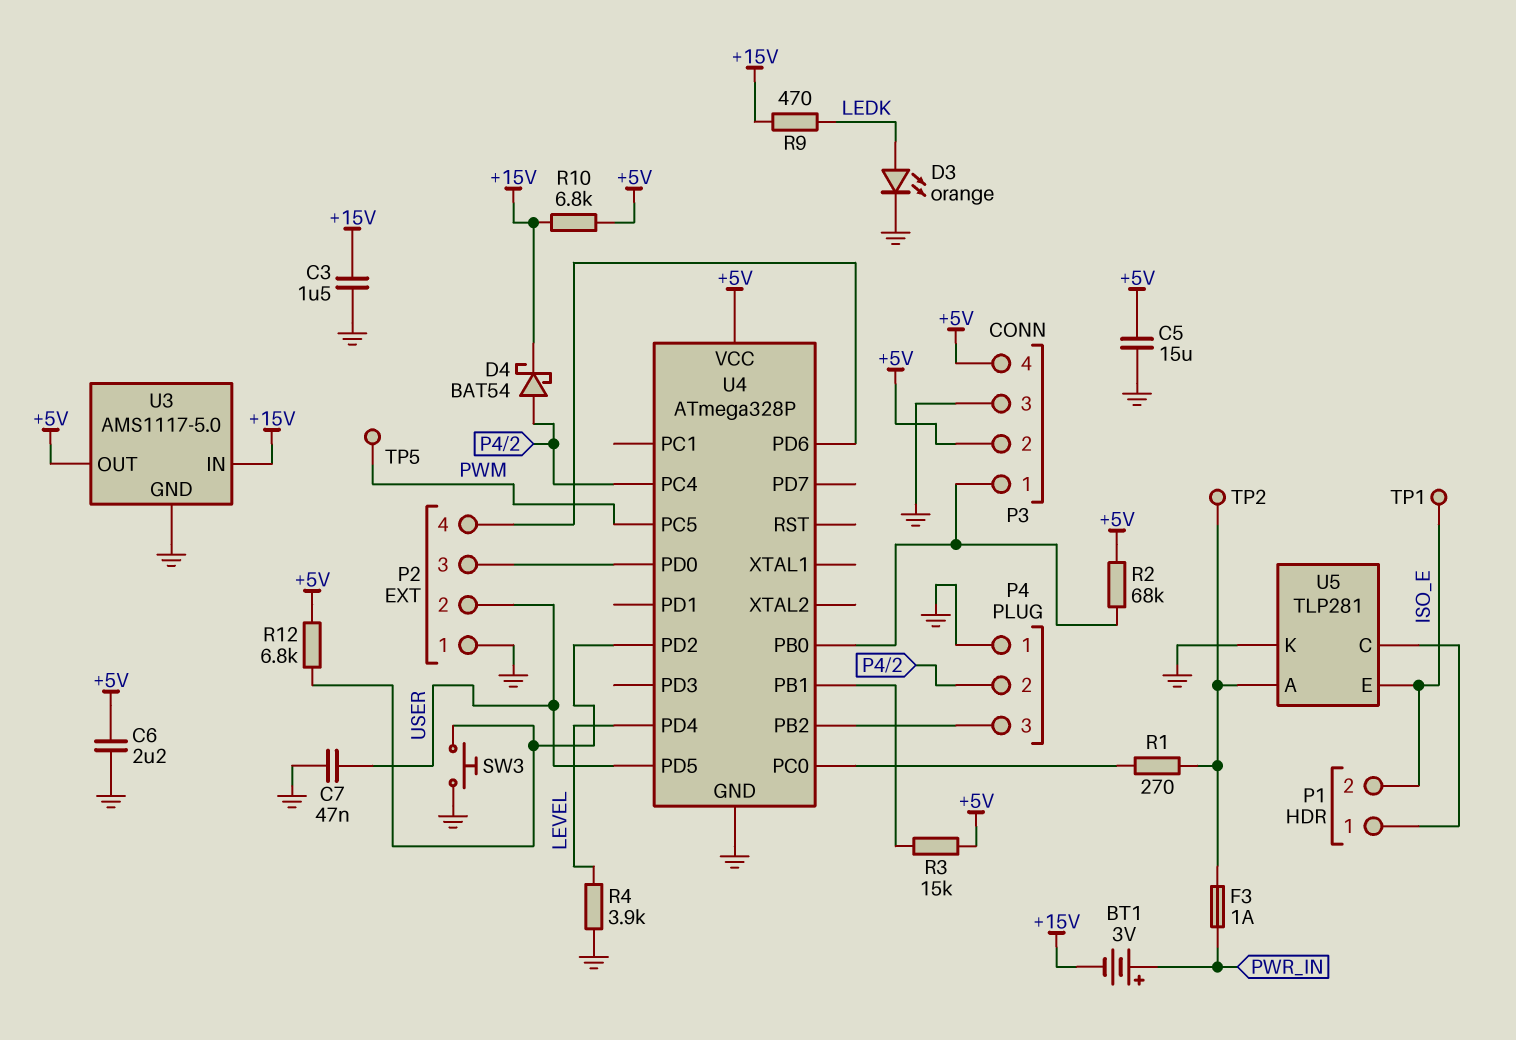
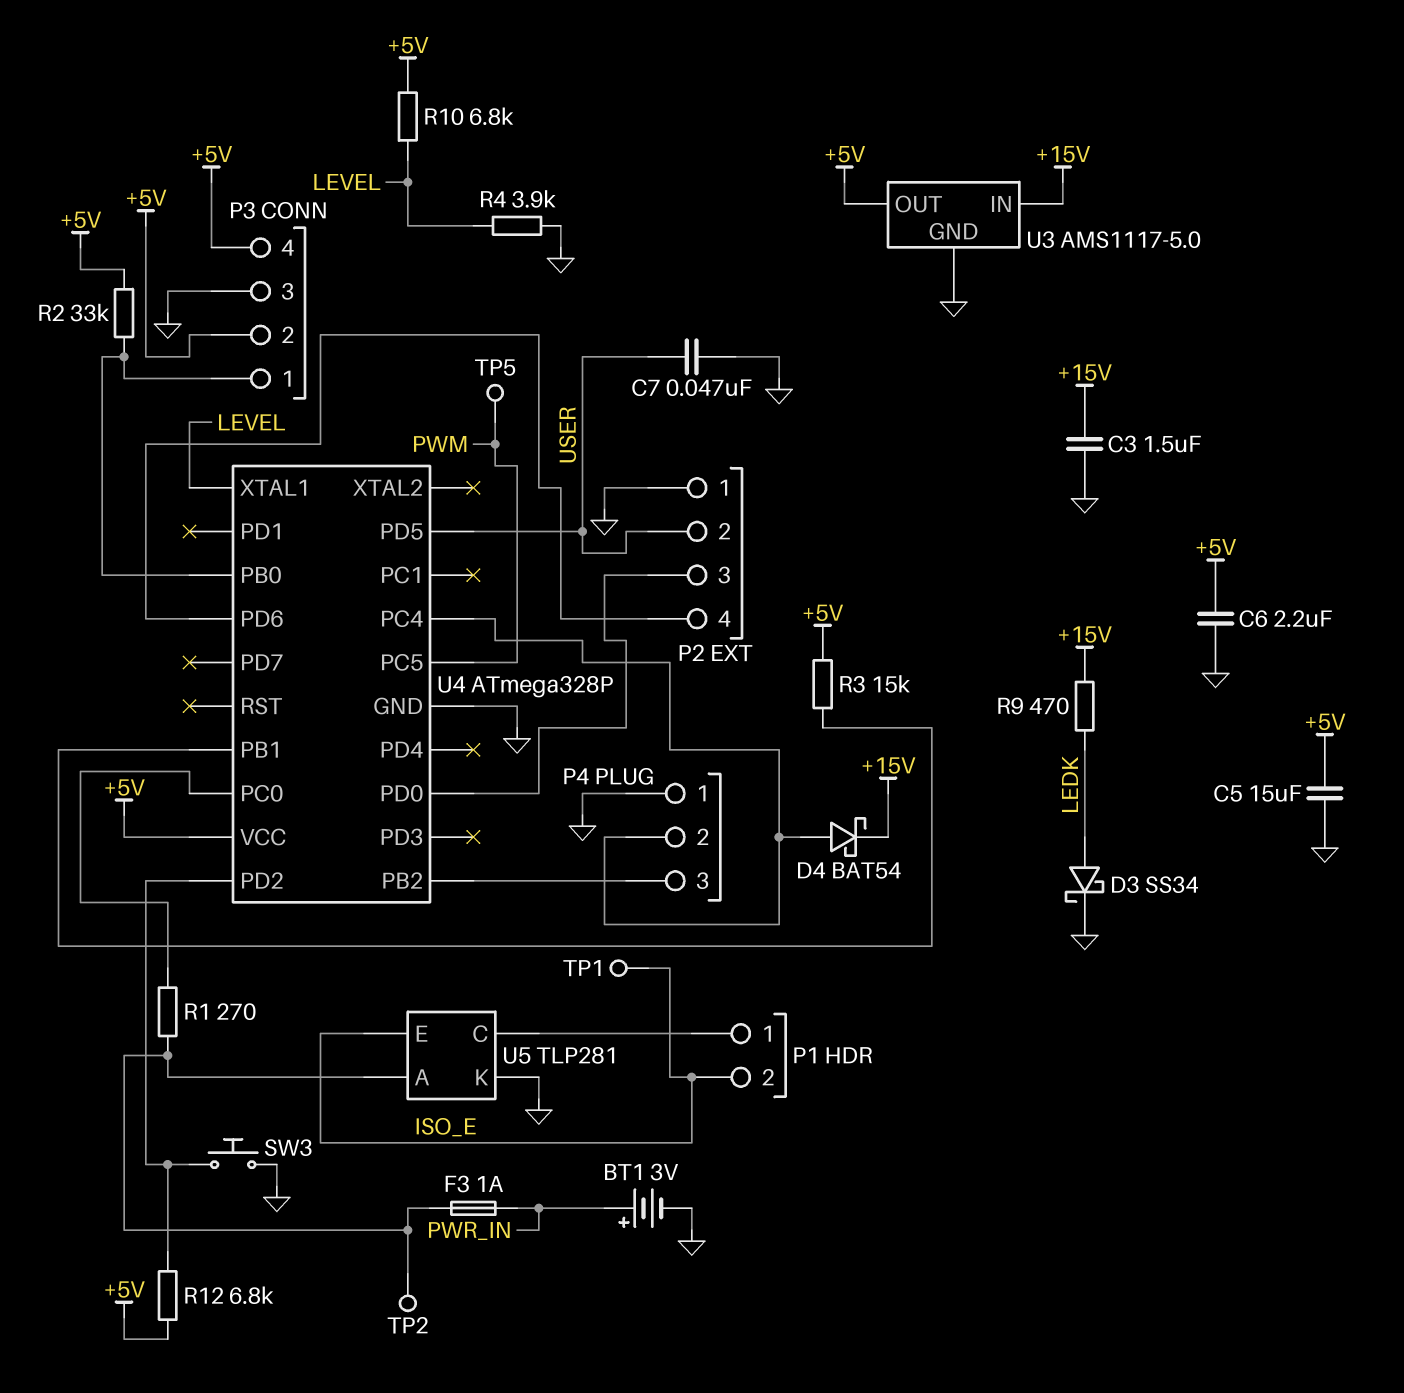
BT1: 3V (plus PWR_IN, minus +15V) -> 3V (plus PWR_IN, minus GND)
D3: LED orange (A LEDK, K GND) -> schottky SS34 (A LEDK, K GND)
R2: 68k (+5V, P3/1) -> 33k (+5V, P3/1)
R10: 6.8k (+5V, +15V) -> 6.8k (+5V, LEVEL)
U4 pin PD4: LEVEL -> none
U4 pin XTAL1: none -> LEVEL

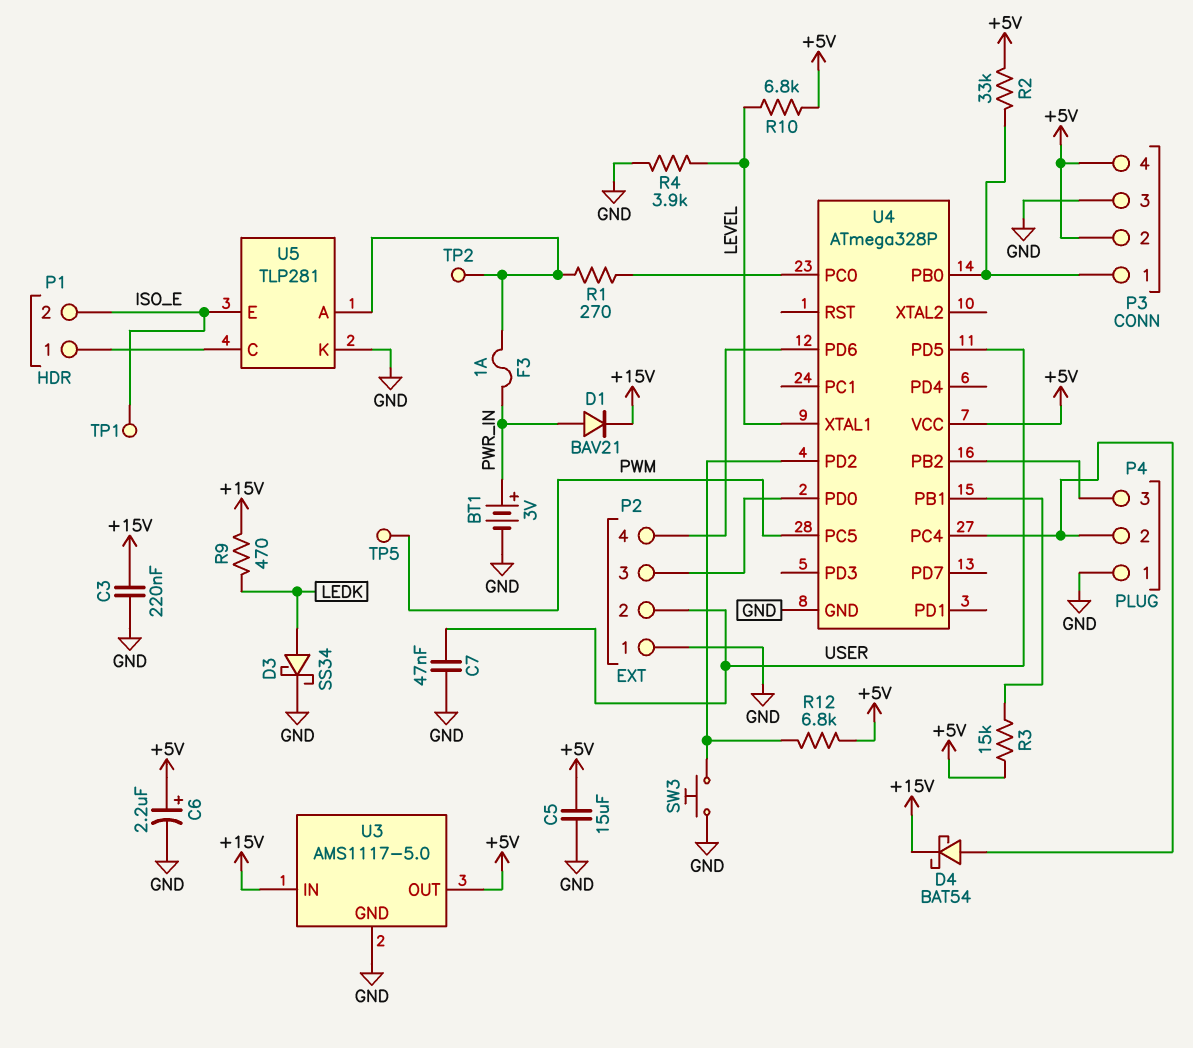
C3: 1.5uF (+15V, GND) -> 220nF (+15V, GND)
C6: 2.2uF (+5V, GND) -> 2.2uF (plus +5V, minus GND)
D1: none -> diode BAV21 (A PWR_IN, K +15V)

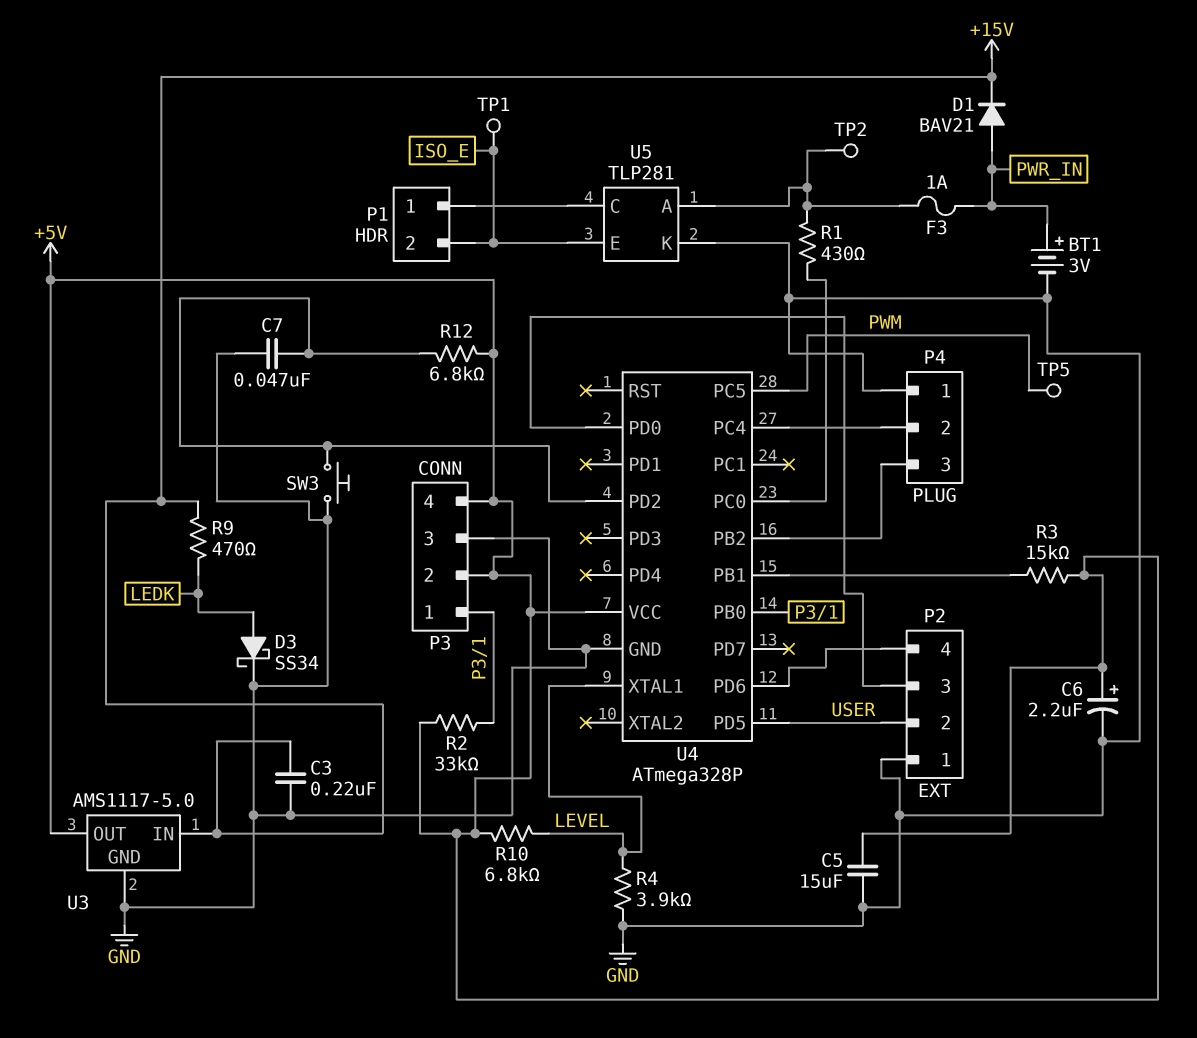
C7: 47nF (GND, USER) -> 47nF (GND, U4/PD2)
D4: schottky BAT54 (A P4/2, K +15V) -> none
R1: 270 (U4/PC0, U5/A) -> 430 (U4/PC0, U5/A)

